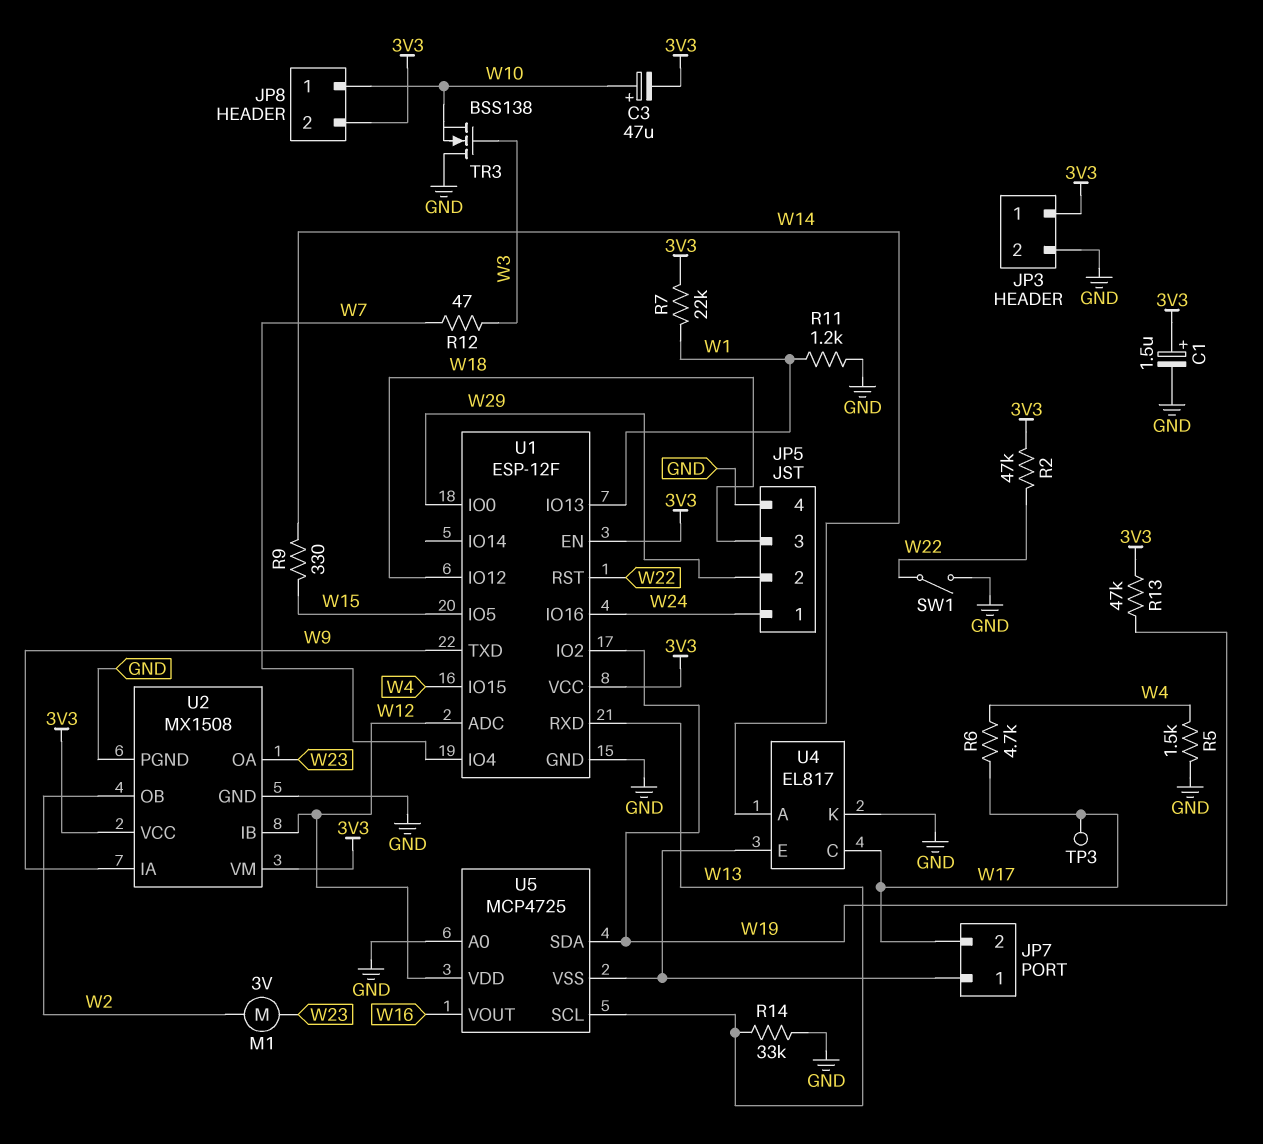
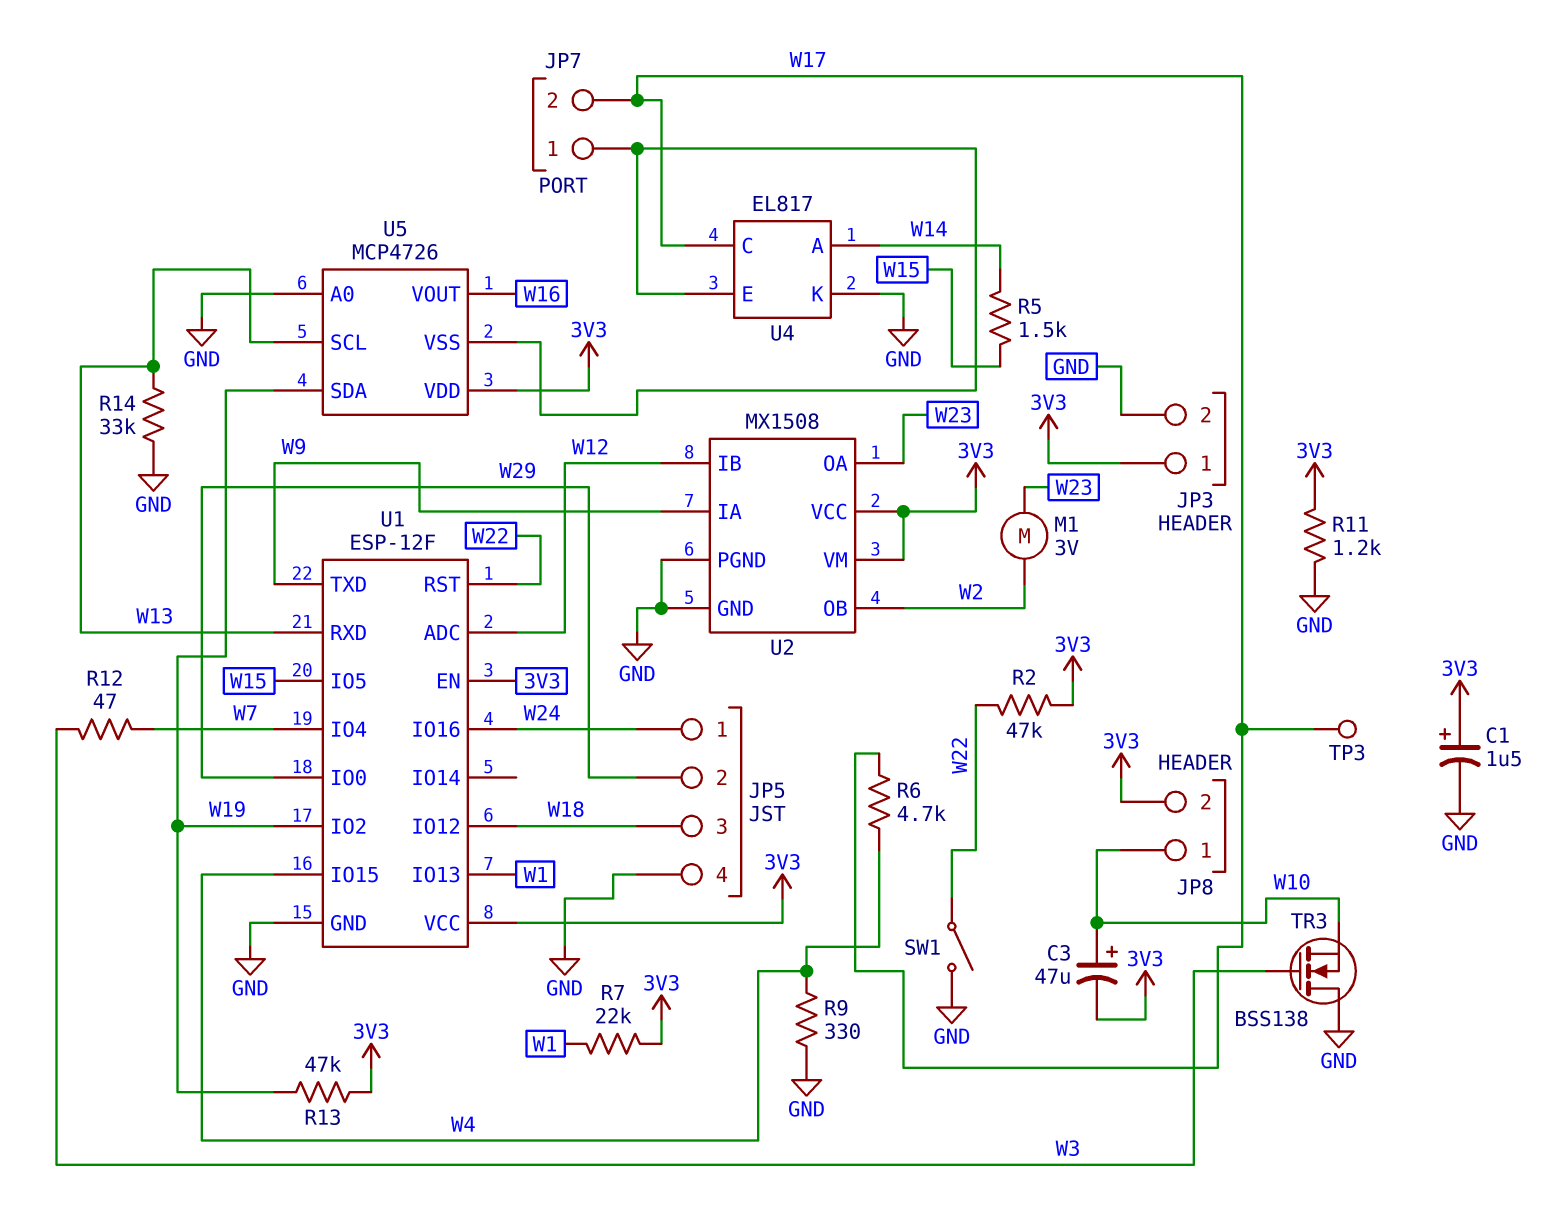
R5: 1.5k (GND, W4) -> 1.5k (W14, W15)
R9: 330 (W14, W15) -> 330 (GND, W4)
R11: 1.2k (GND, W1) -> 1.2k (3V3, GND)
U5: MCP4725 -> MCP4726
U5 pin VDD: W12 -> 3V3

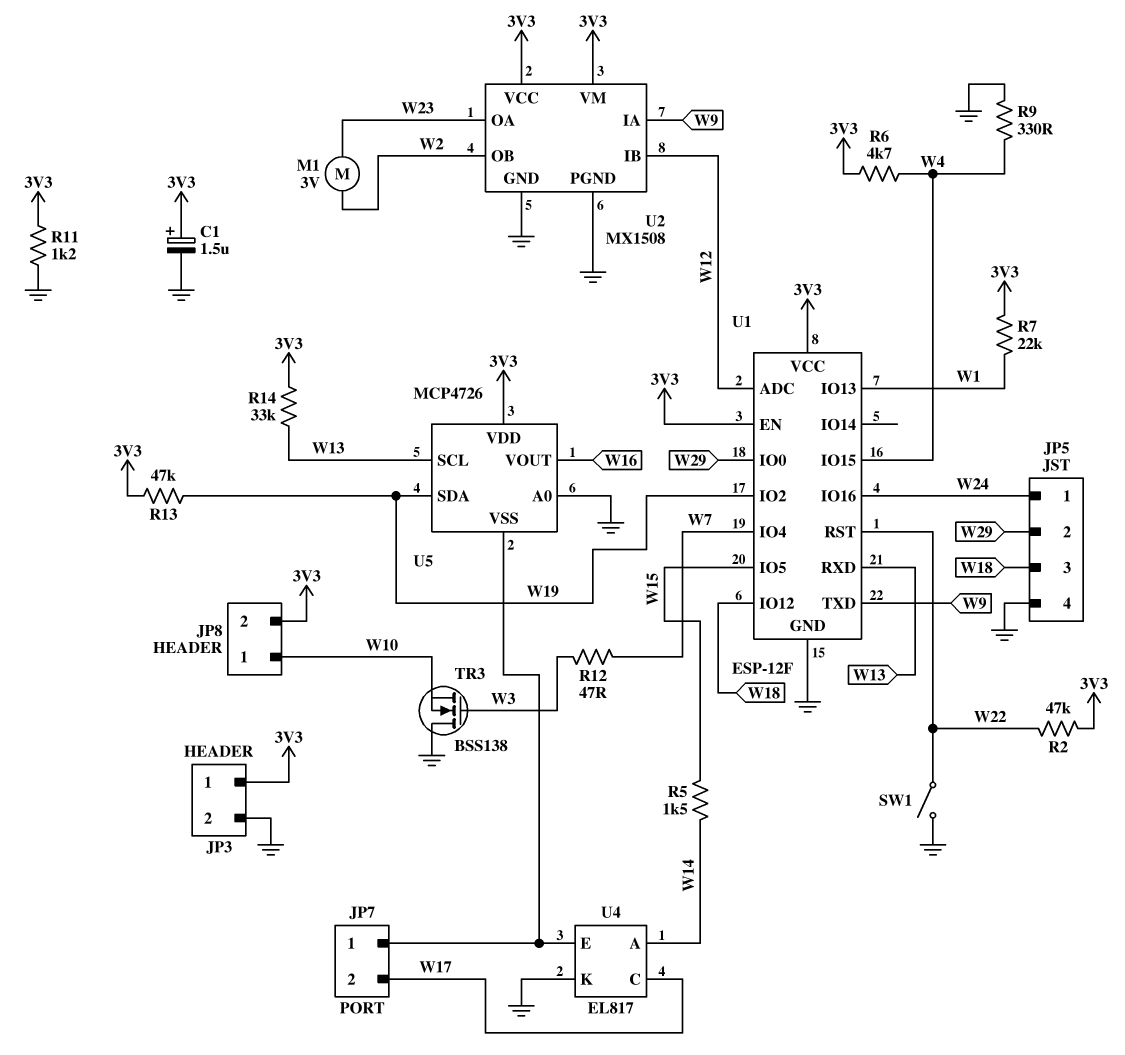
C3: 47uF (plus W10, minus 3V3) -> none
R6: 4.7k (W4, W17) -> 4.7k (3V3, W4)
R14: 33k (GND, W13) -> 33k (3V3, W13)
TP3: test point (W17) -> none

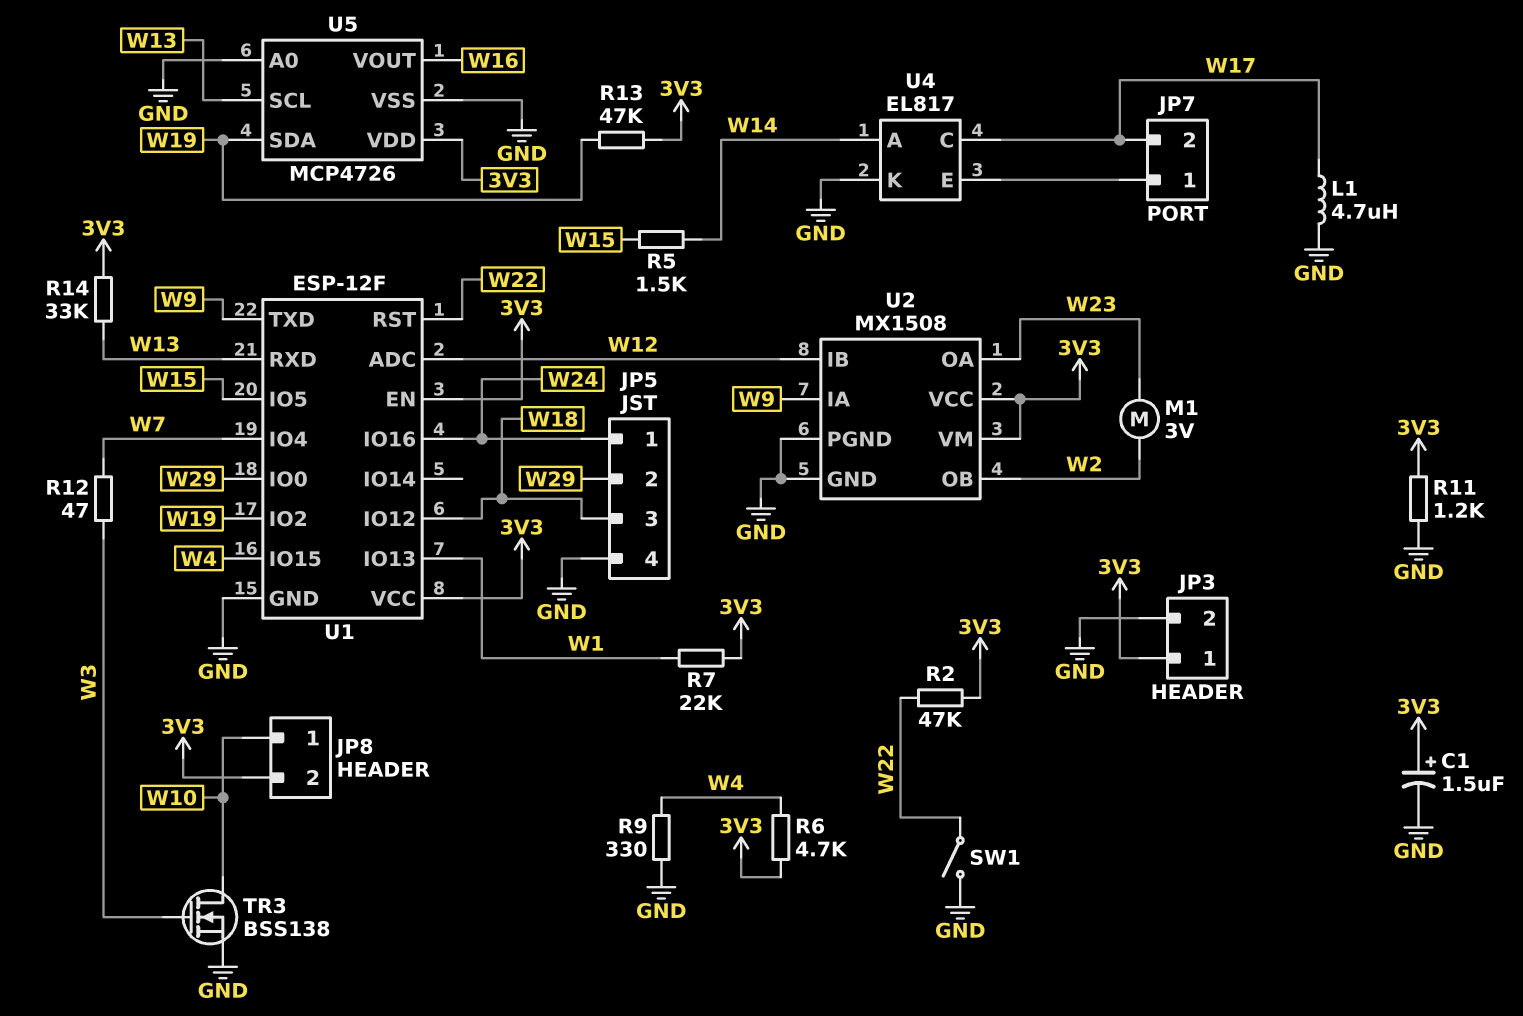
L1: none -> 4.7uH (GND, W17)
TR3: NMOS BSS138 (G W3, D GND, S W10) -> NMOS BSS138 (G W3, D W10, S GND)
U5 pin VSS: JP7/1 -> GND

